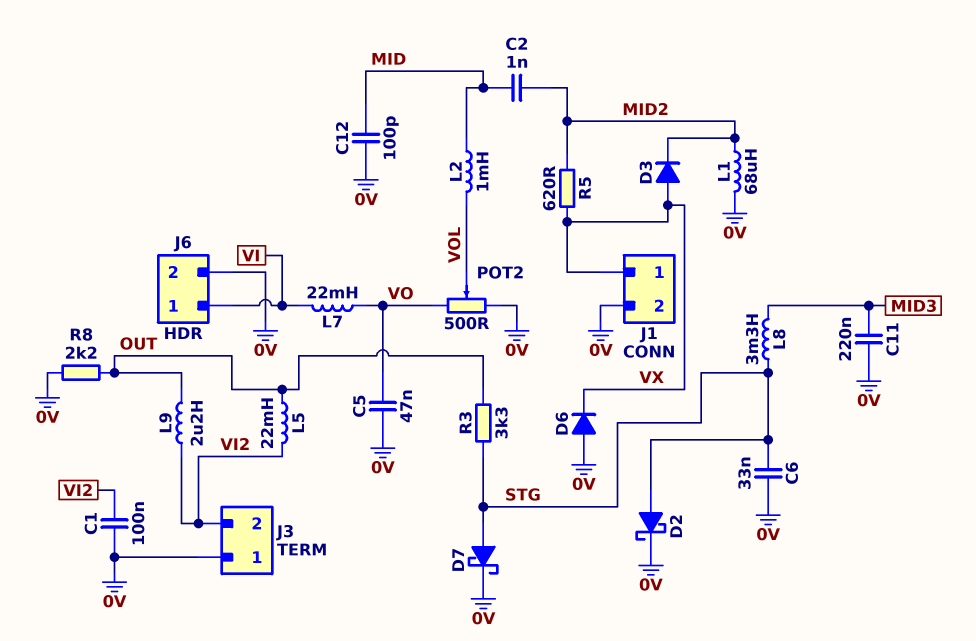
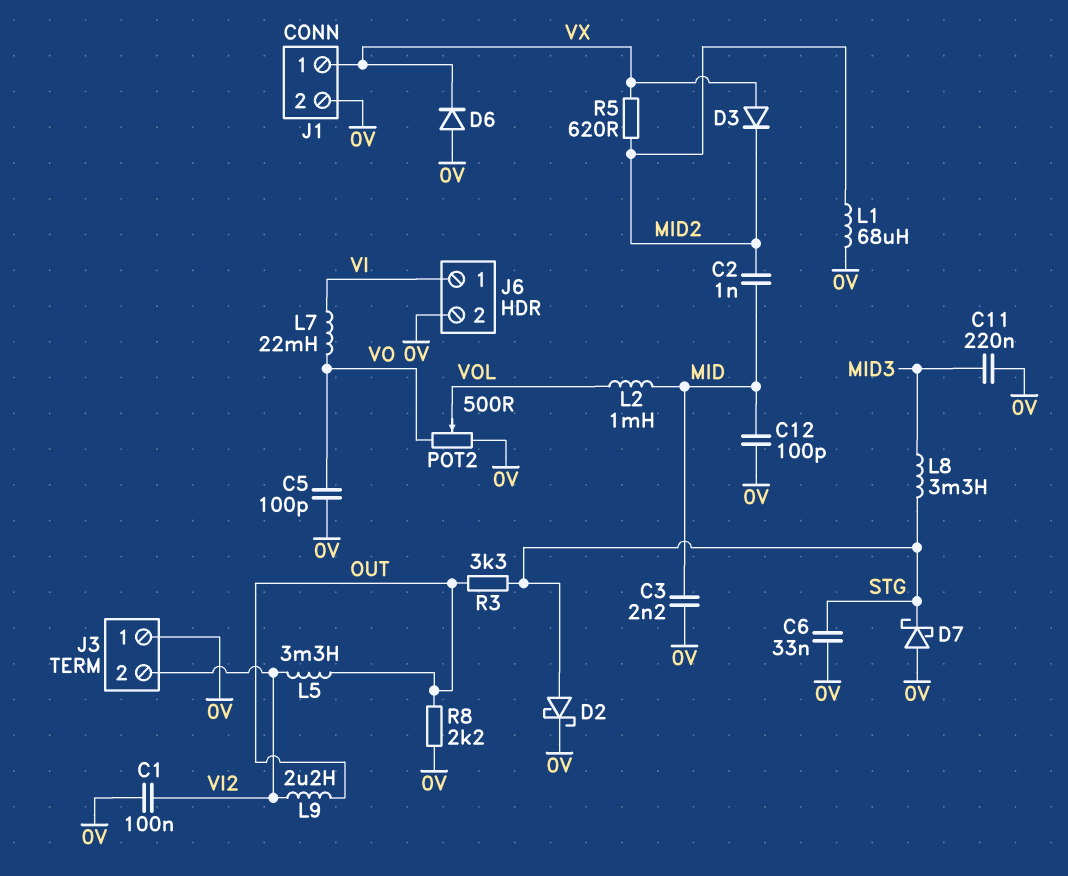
C3: none -> 2.2nF (0V, MID)
C5: 47nF (0V, VO) -> 100pF (0V, VO)
D7: schottky (A STG, K 0V) -> schottky (A 0V, K STG)
L5: 22mH (OUT, VI2) -> 3.3mH (OUT, VI2)

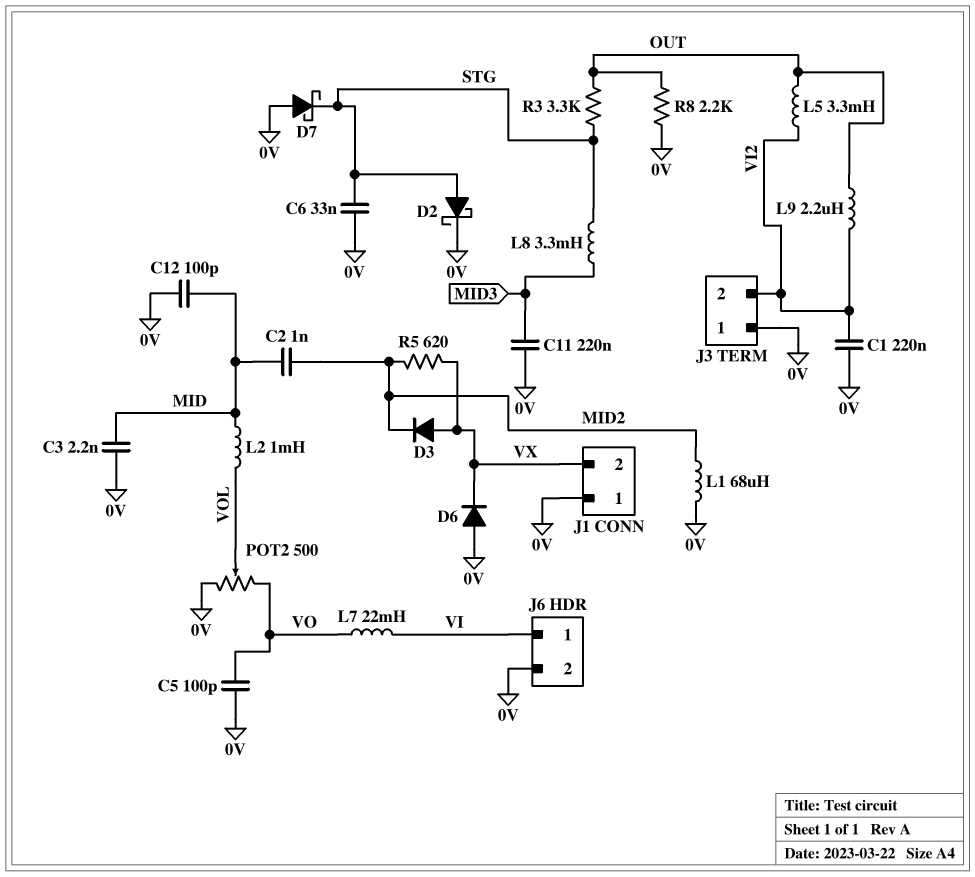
C1: 100nF (0V, VI2) -> 220nF (0V, VI2)
J1 pin 1: VX -> 0V
J1 pin 2: 0V -> VX

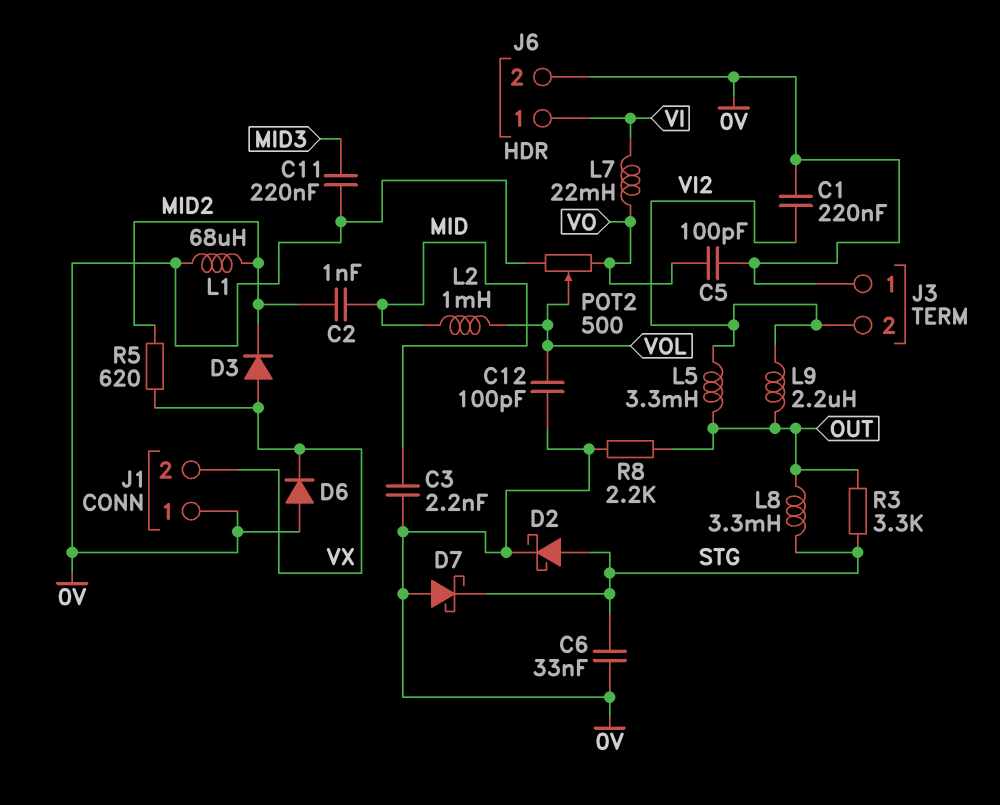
C12: 100pF (0V, MID) -> 100pF (0V, VOL)
L8: 3.3mH (MID3, STG) -> 3.3mH (OUT, STG)

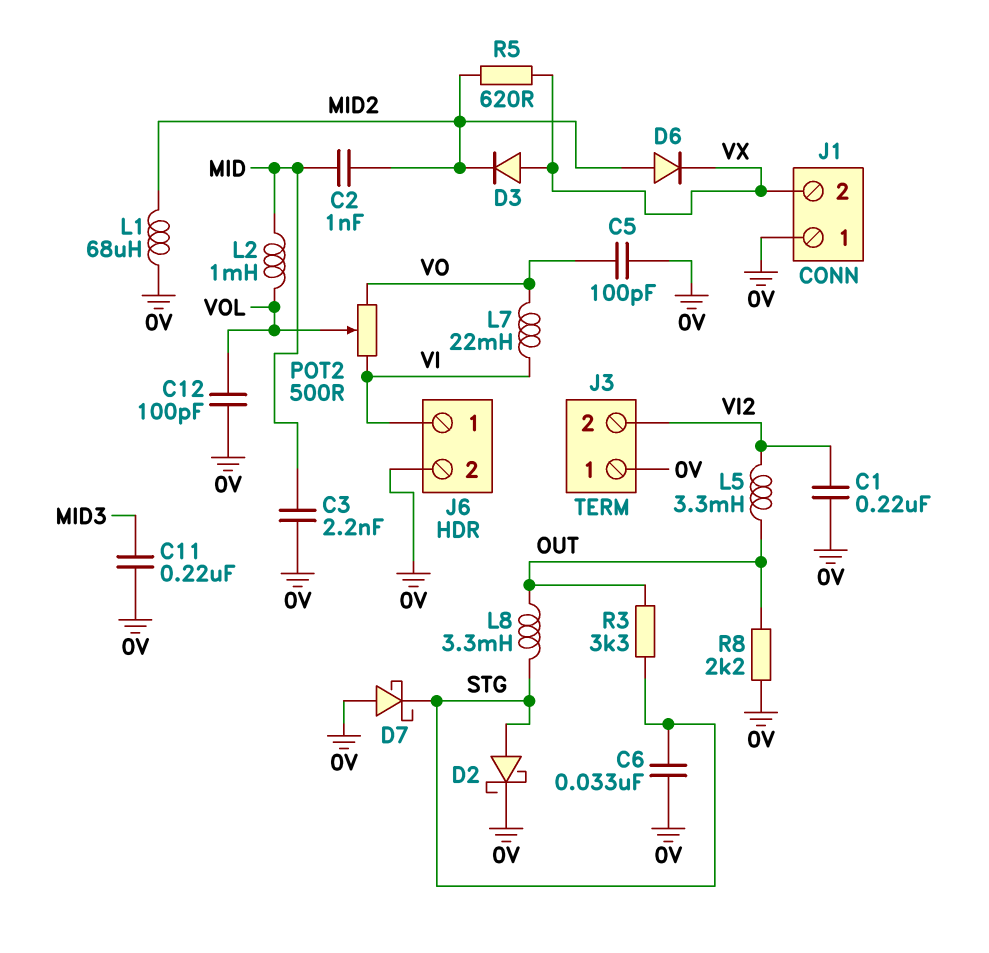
D6: diode (A 0V, K VX) -> diode (A MID2, K VX)
L9: 2.2uH (OUT, VI2) -> none
POT2: 500 (0V, VO, wiper VOL) -> 500 (VI, VO, wiper VOL)

